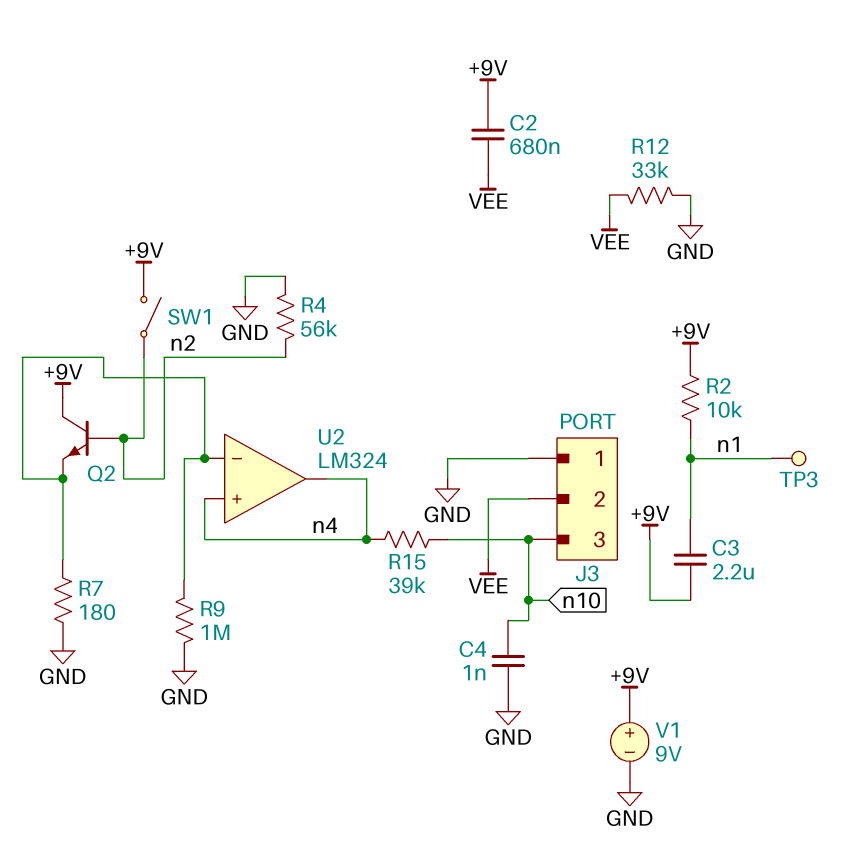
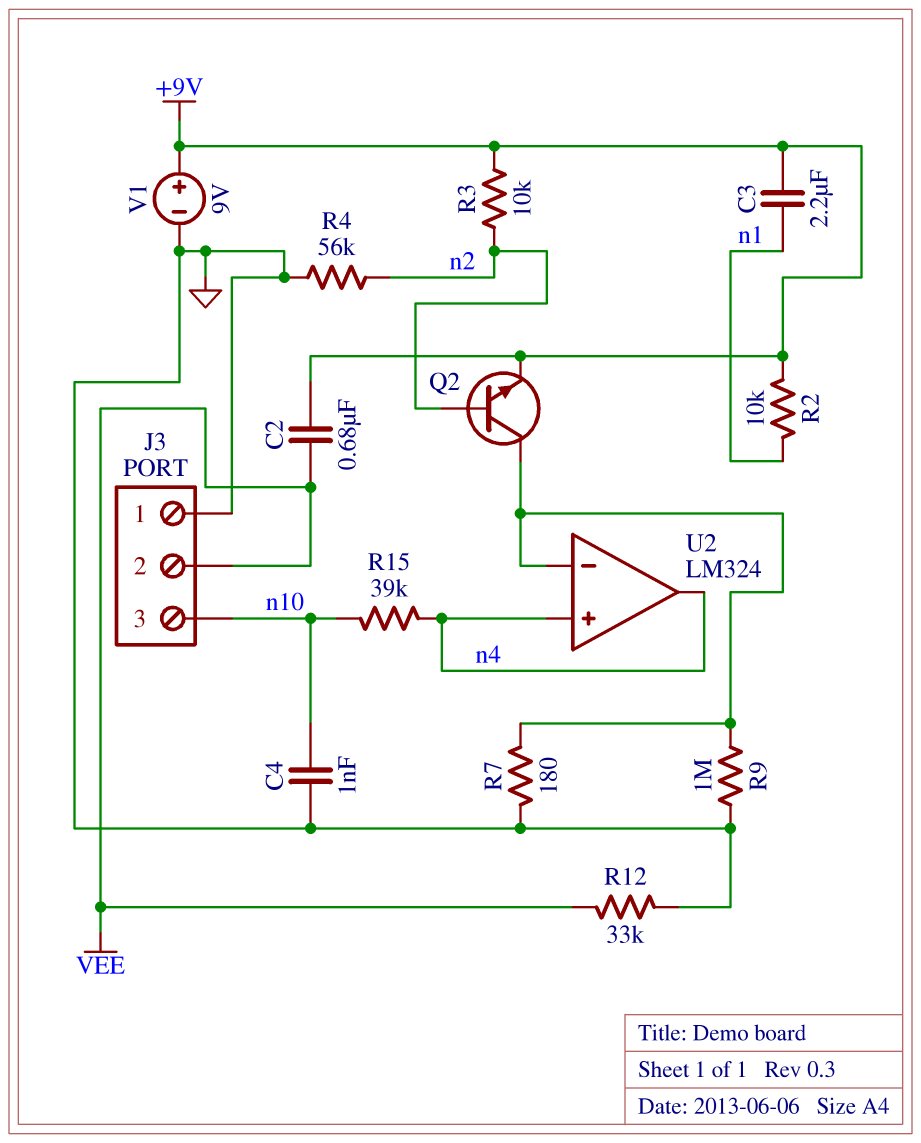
Q2: NPN (B n2, C +9V, E U2/in-) -> NPN (B n2, C U2/in-, E +9V)
R3: none -> 10k (+9V, n2)
SW1: switch (+9V, n2) -> none
TP3: test point (n1) -> none

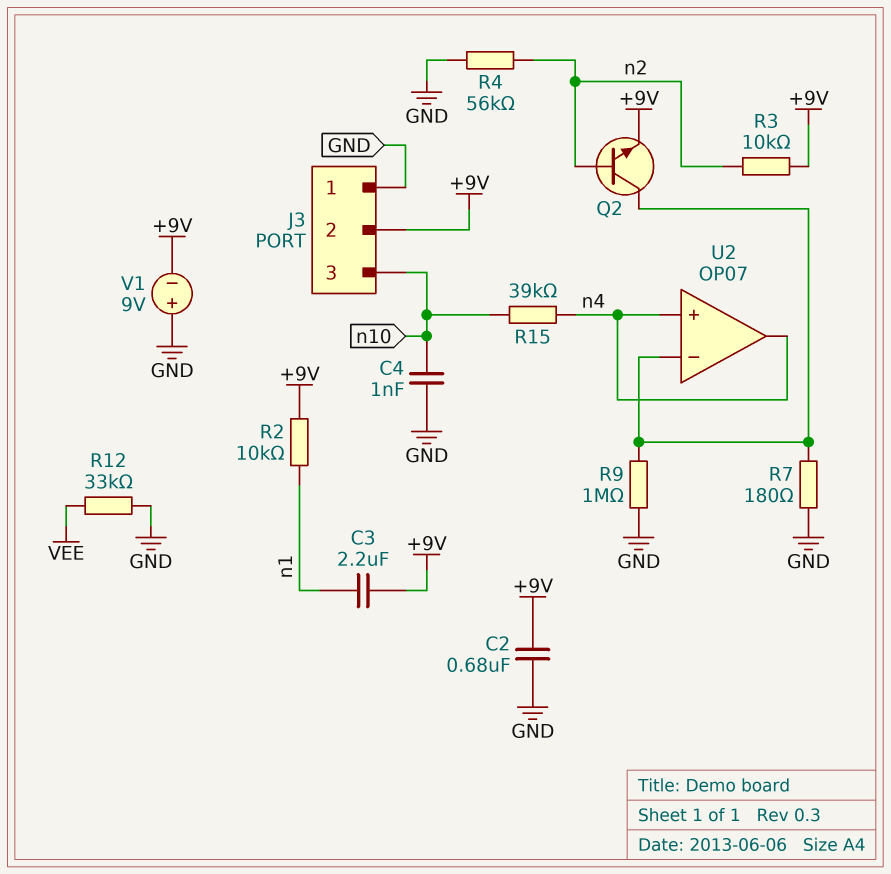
C2: 680nF (+9V, VEE) -> 680nF (+9V, GND)
J3 pin 2: VEE -> +9V
U2: LM324 -> OP07
V1: 9V (plus +9V, minus GND) -> 9V (plus GND, minus +9V)

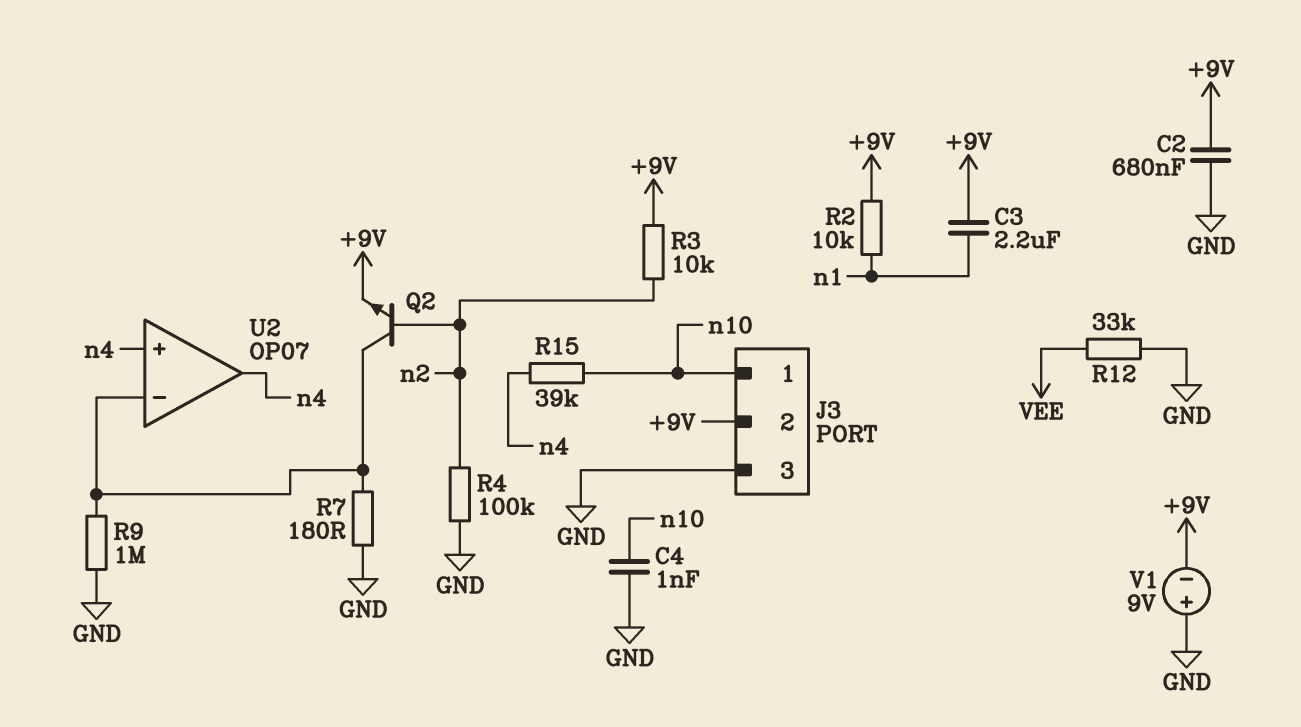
J3 pin 1: GND -> n10
J3 pin 3: n10 -> GND
R4: 56k (GND, n2) -> 100k (GND, n2)

